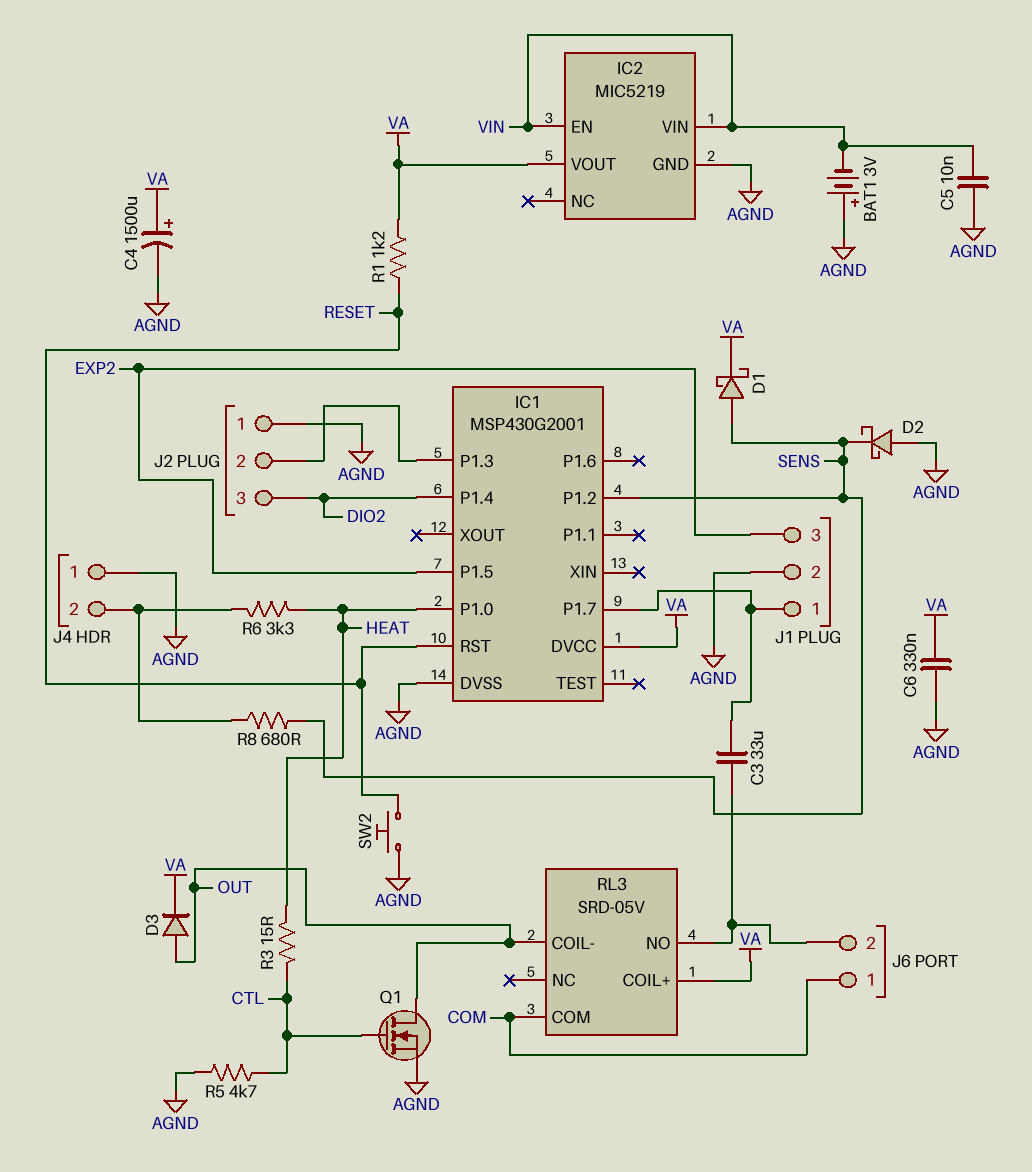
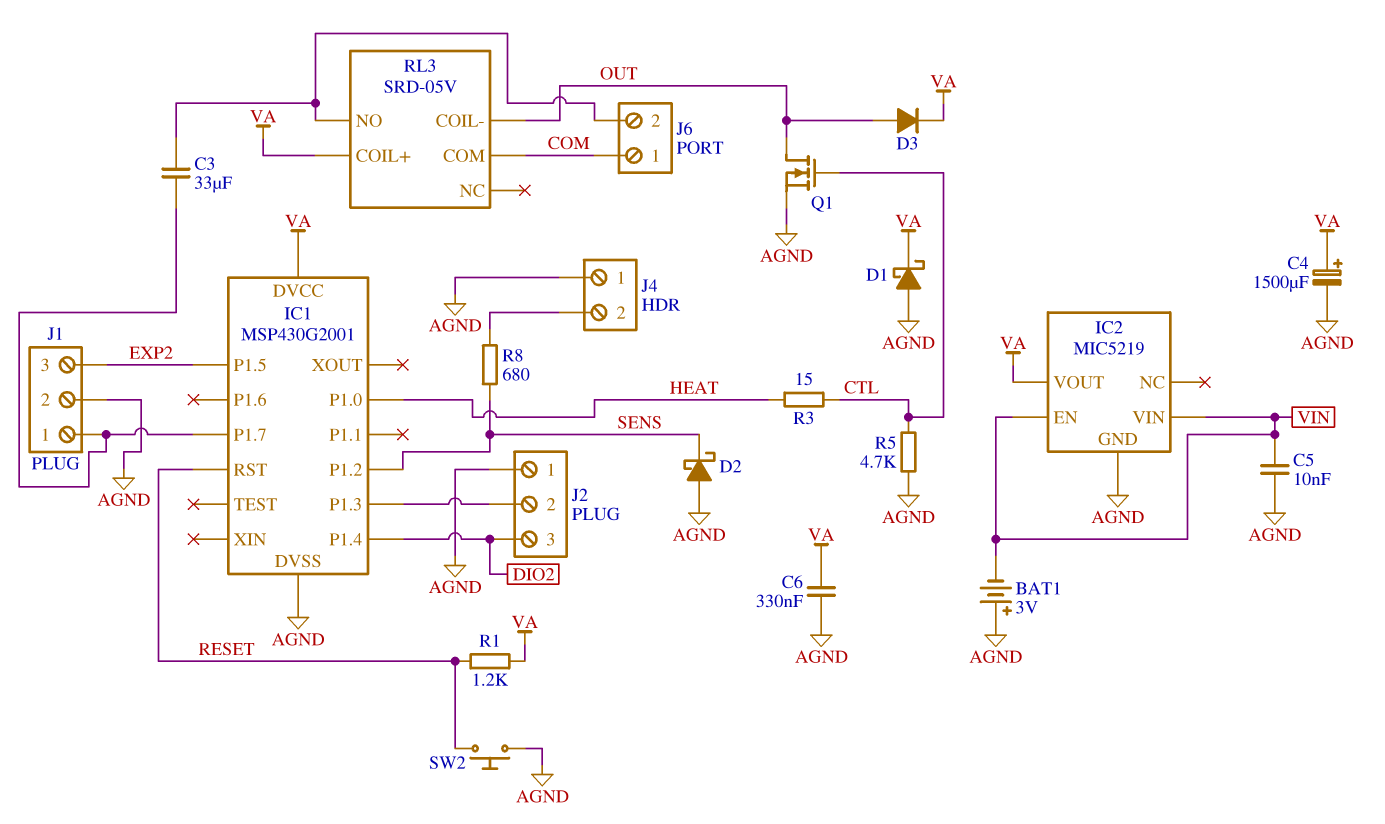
D1: schottky (A SENS, K VA) -> schottky (A AGND, K VA)
R6: 3.3k (HEAT, J4/2) -> none

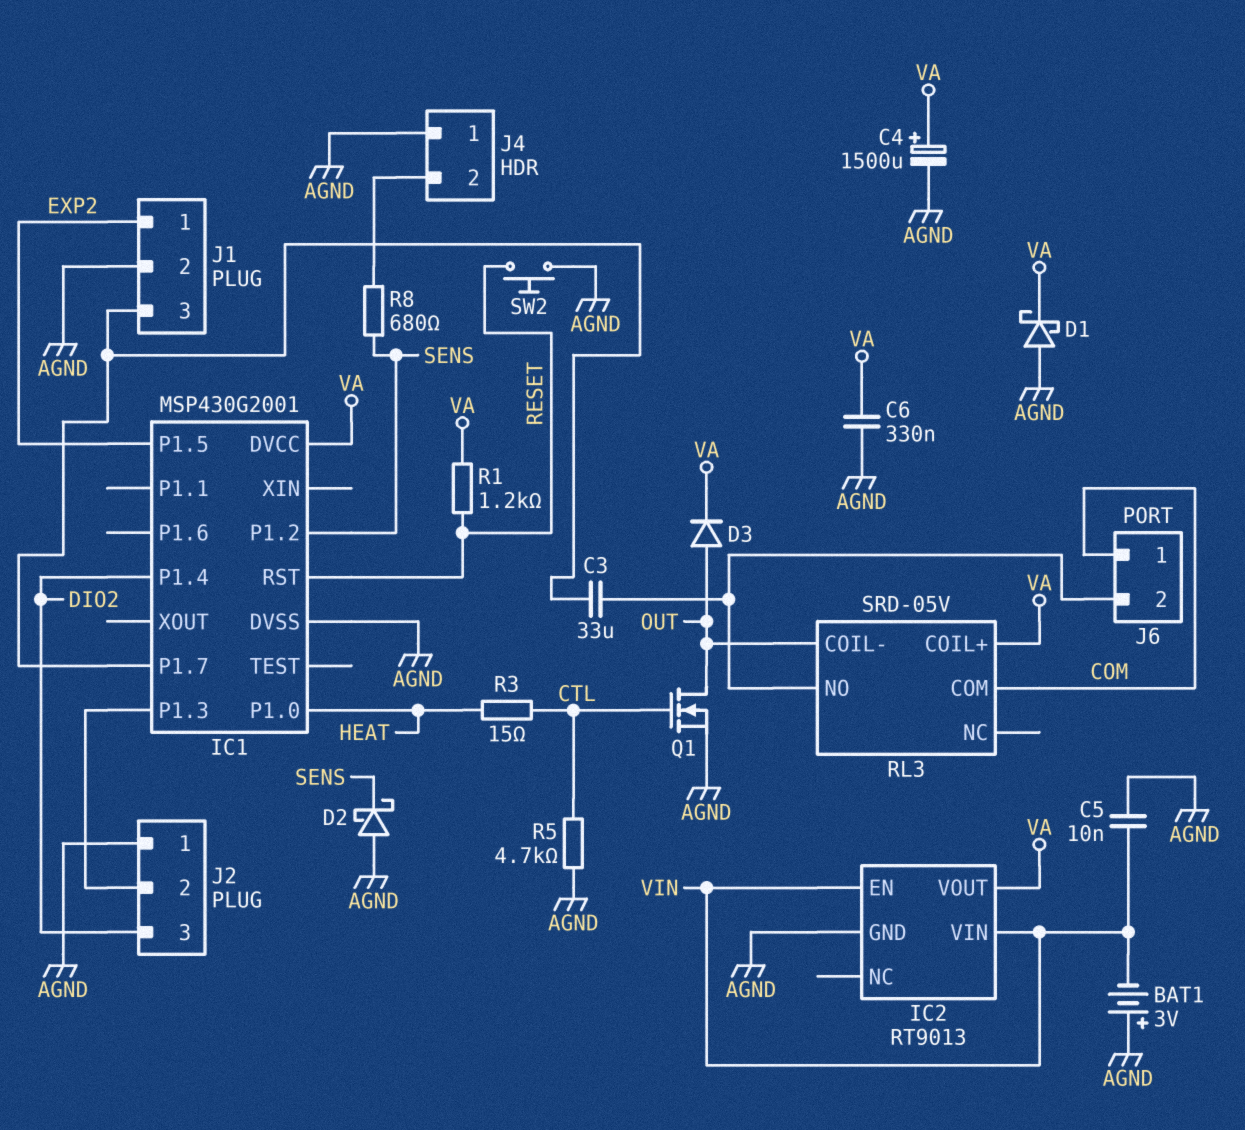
IC2: MIC5219 -> RT9013
J1 pin 1: IC1/P1.7 -> EXP2
J1 pin 3: EXP2 -> IC1/P1.7

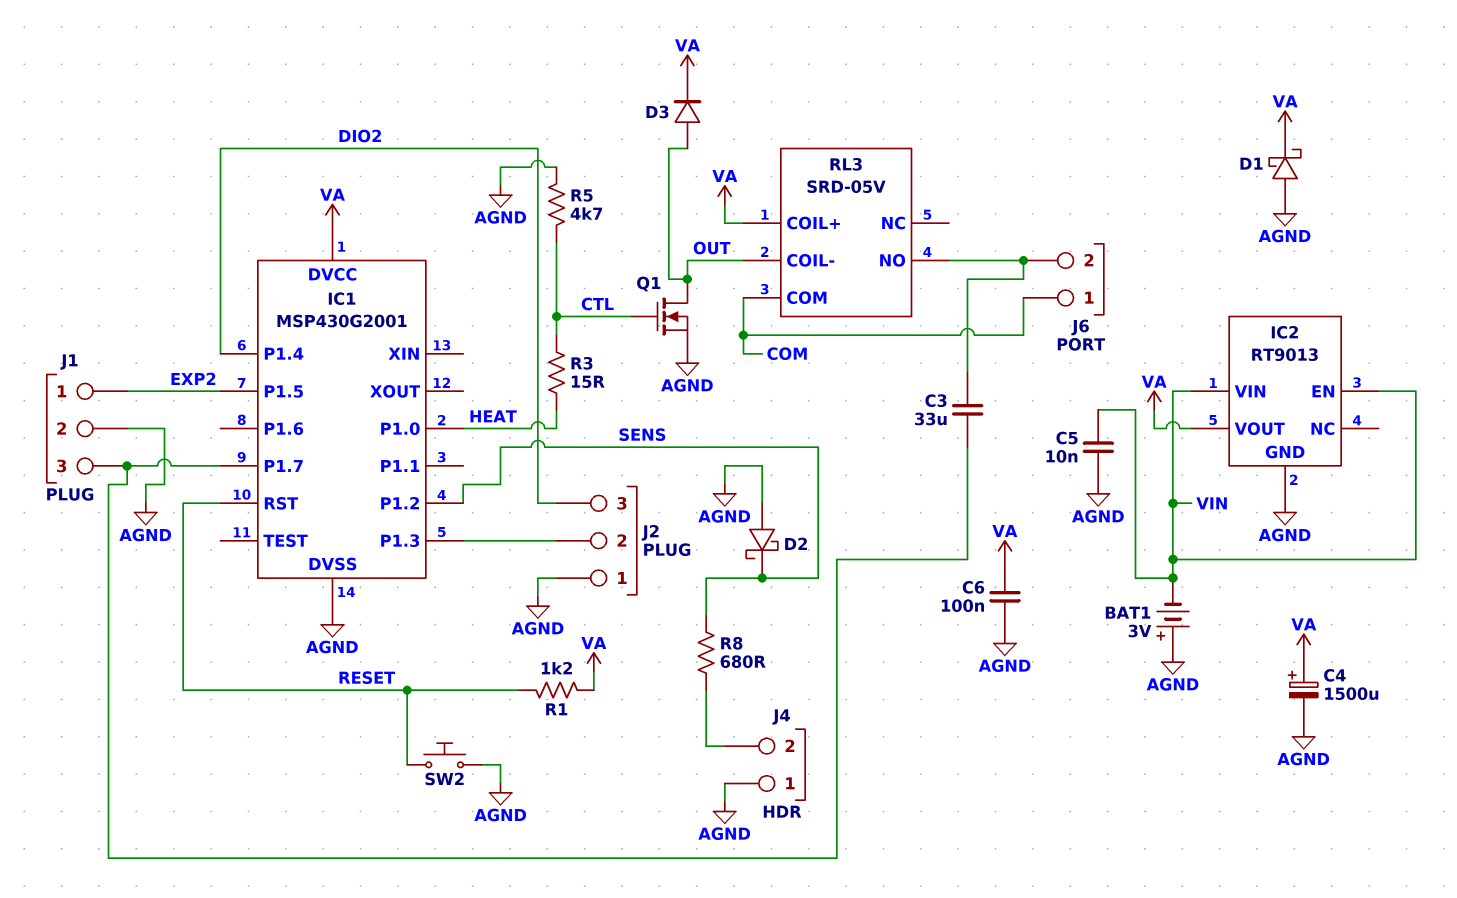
C6: 330nF (AGND, VA) -> 100nF (AGND, VA)

